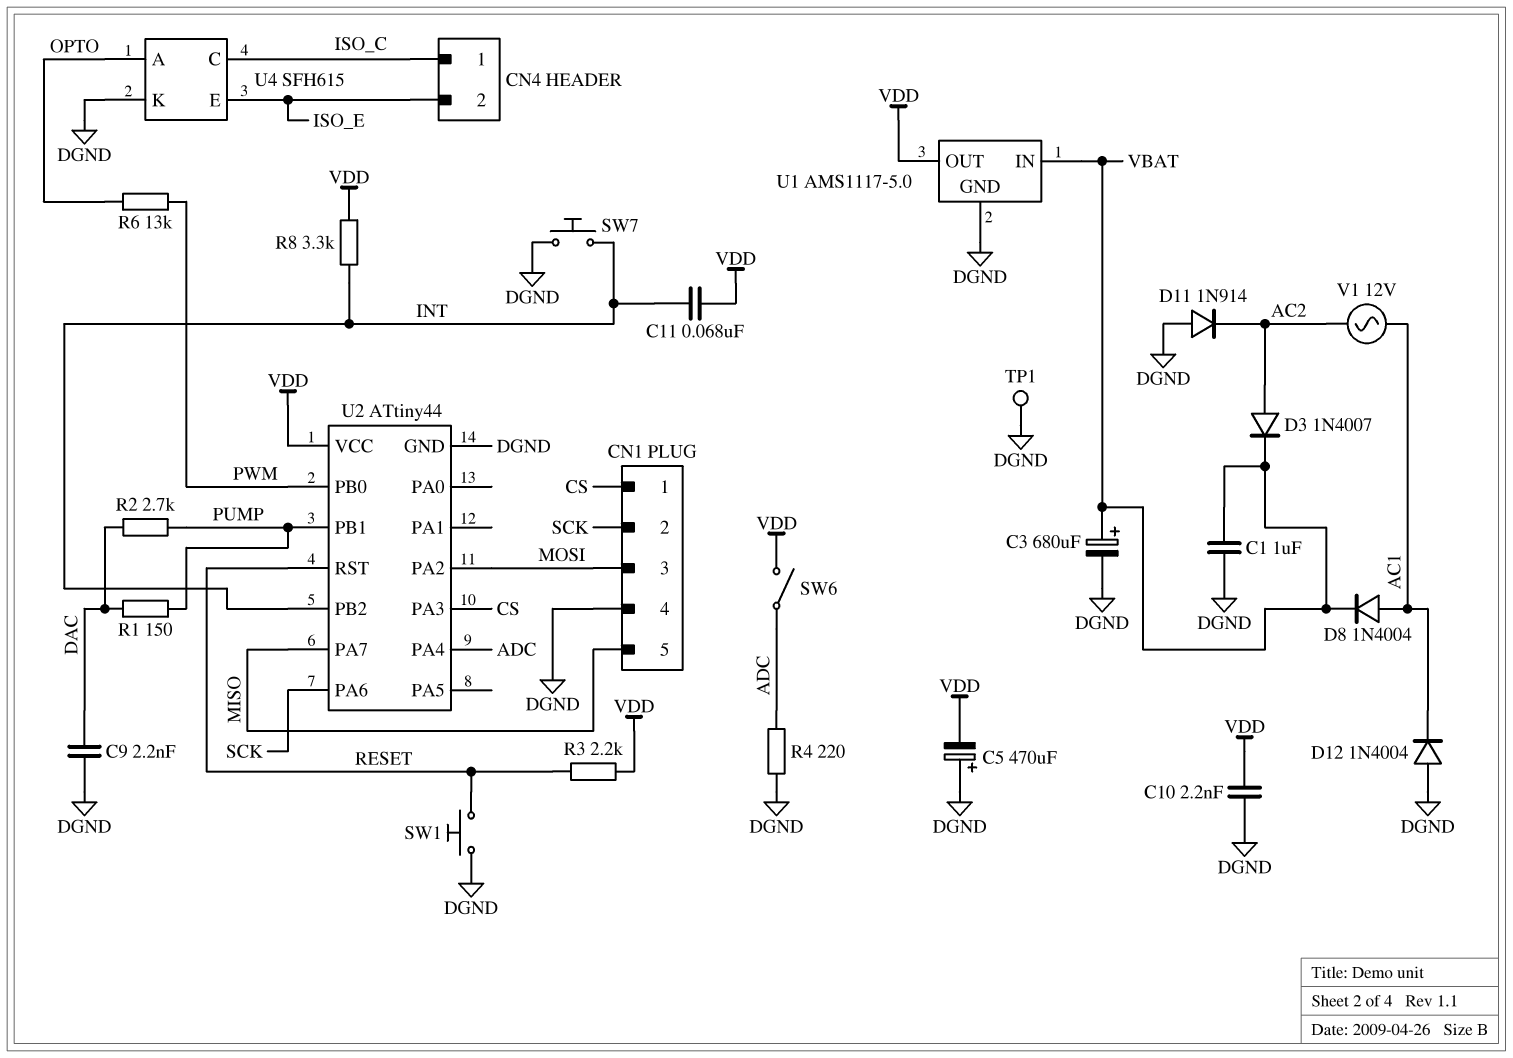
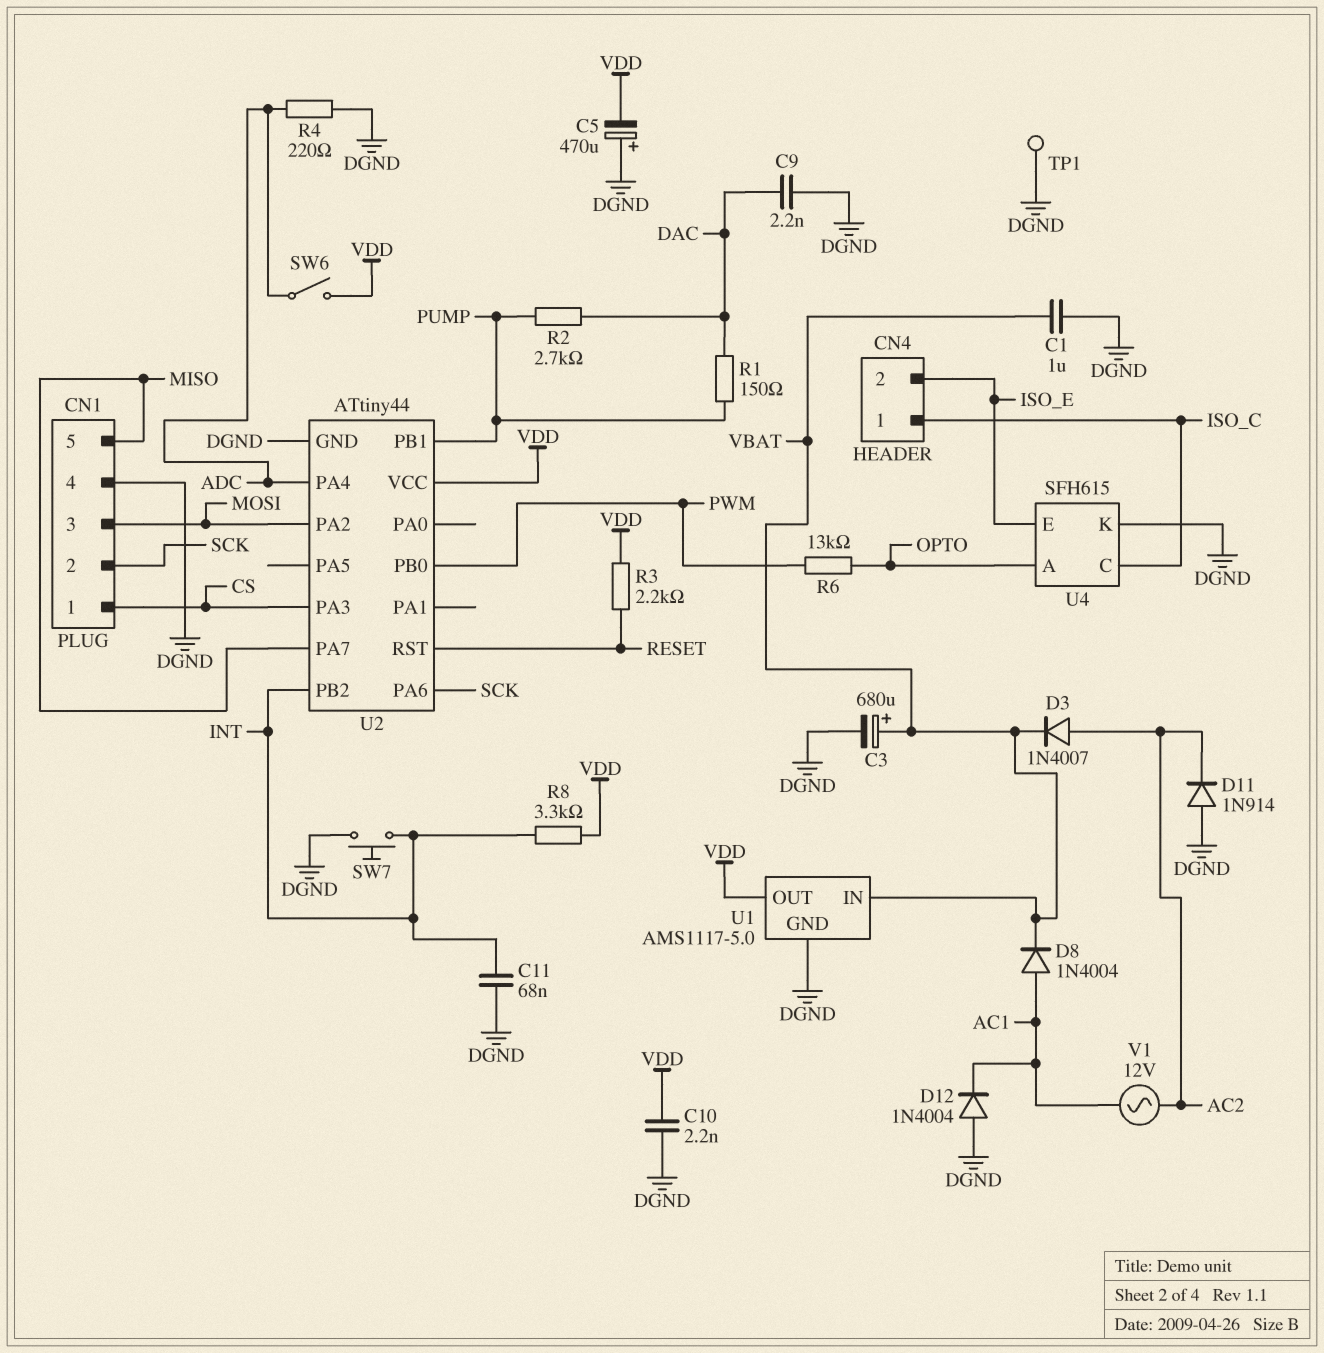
C11: 68nF (INT, VDD) -> 68nF (DGND, INT)
SW1: button (DGND, RESET) -> none

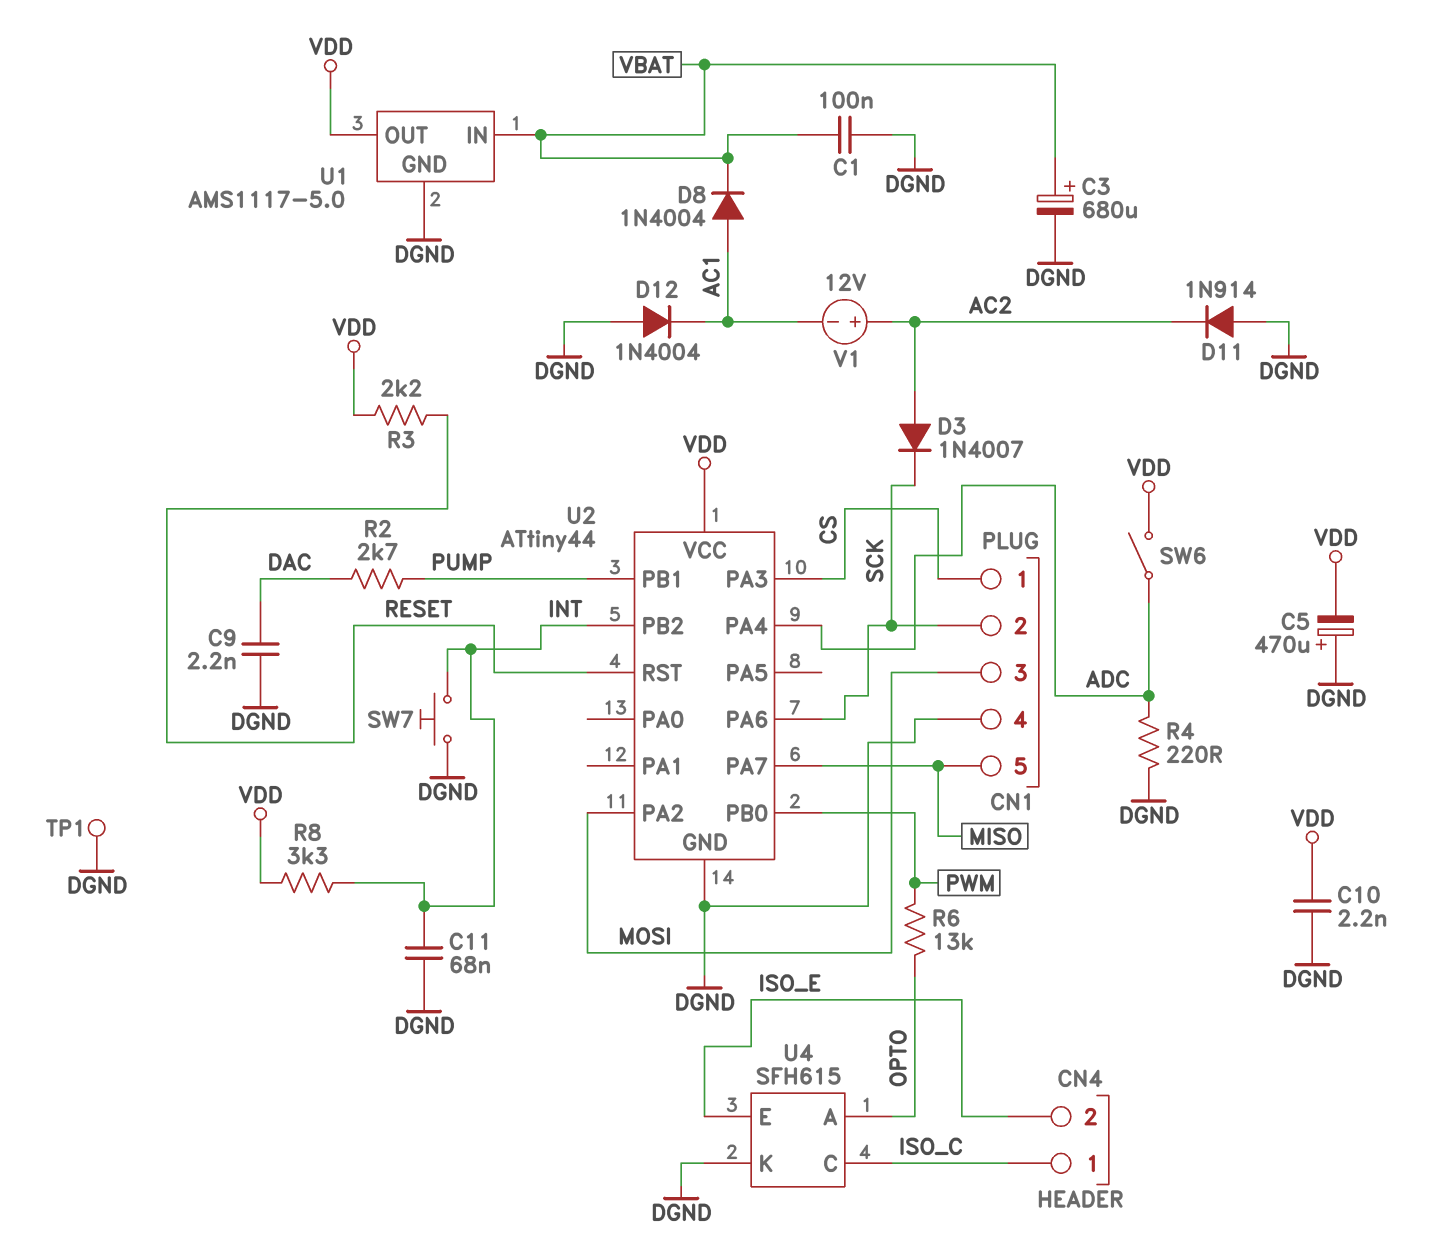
C1: 1uF (DGND, VBAT) -> 100nF (DGND, VBAT)
D3: diode 1N4007 (A AC2, K VBAT) -> diode 1N4007 (A AC2, K SCK)
R1: 150 (DAC, PUMP) -> none
V1: AC 12V (AC1, AC2) -> 12V (plus AC2, minus AC1)

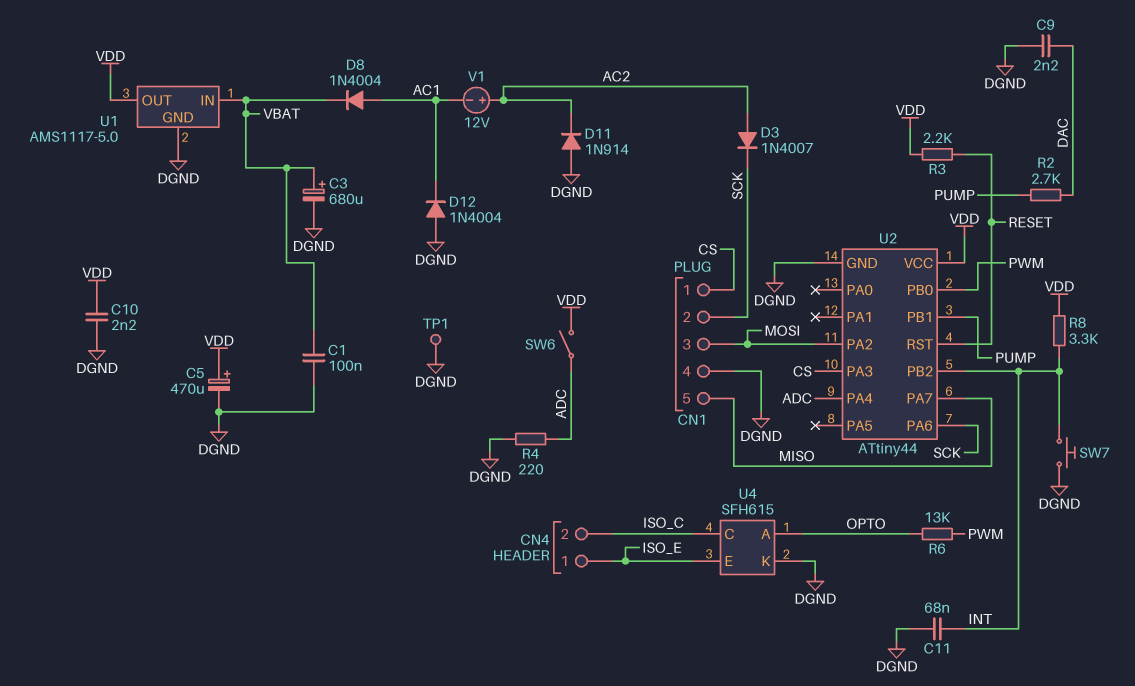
C5: 470uF (plus DGND, minus VDD) -> 470uF (plus VDD, minus DGND)
CN4 pin 1: ISO_C -> ISO_E
CN4 pin 2: ISO_E -> ISO_C

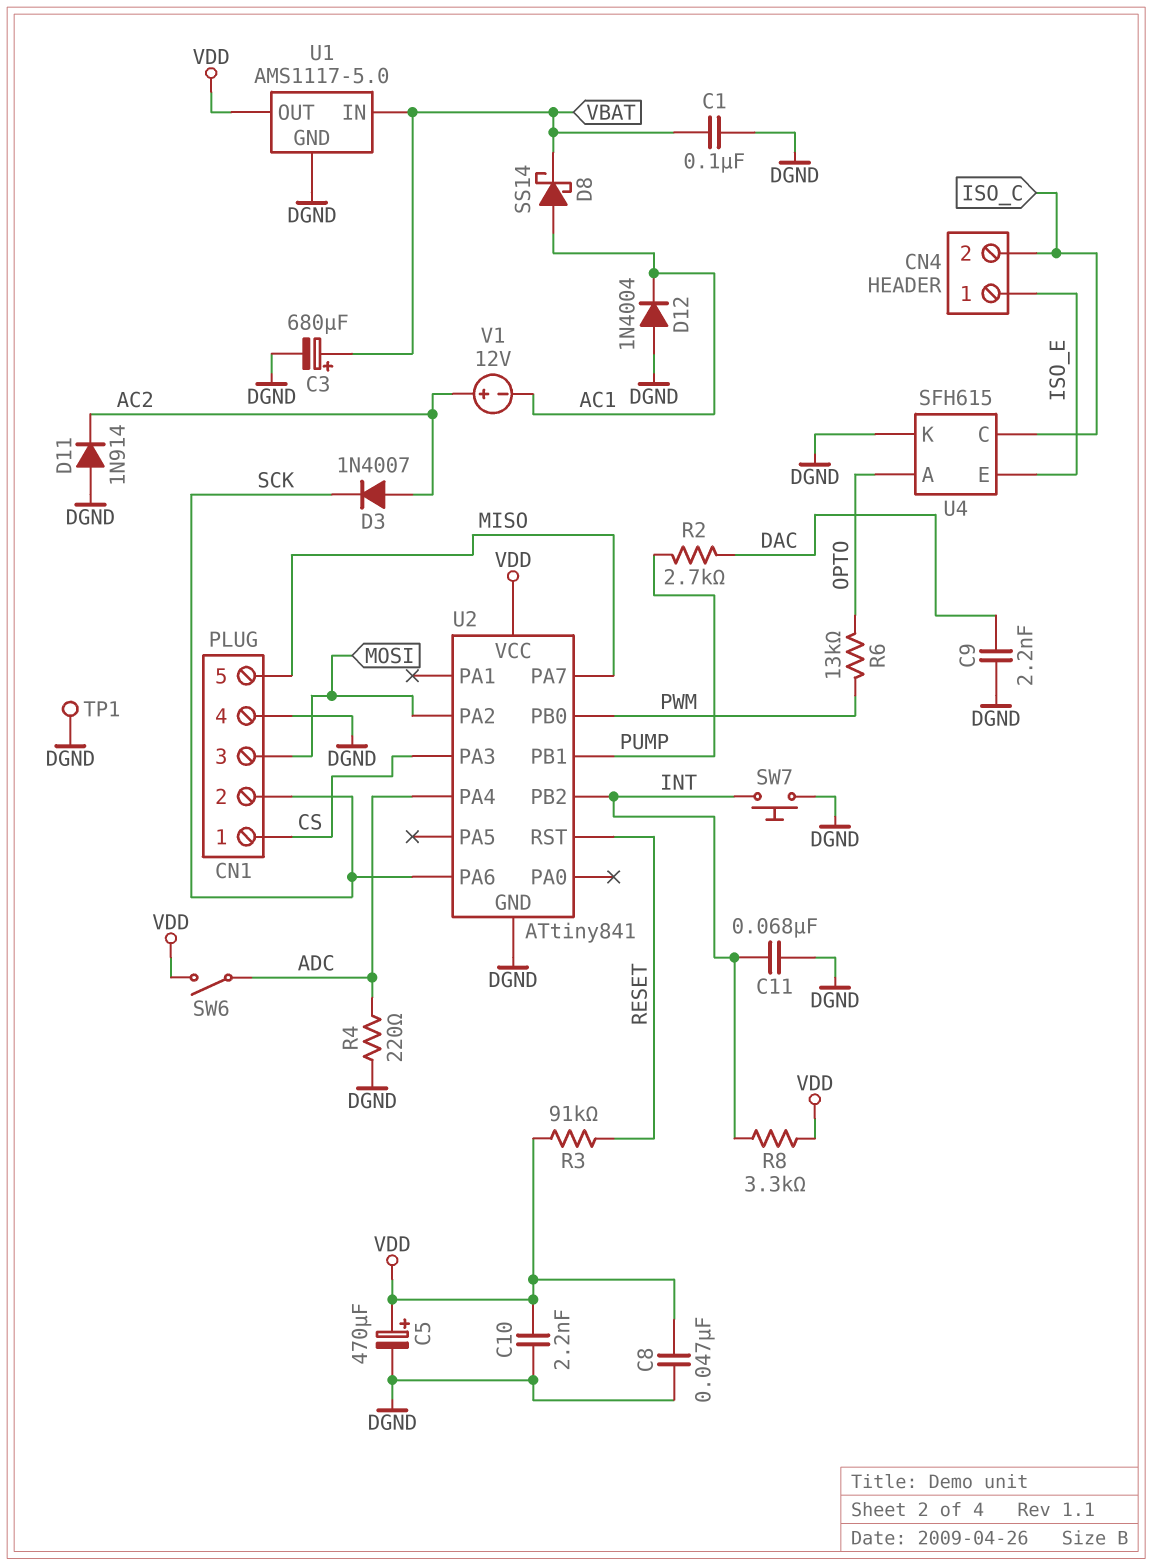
C8: none -> 47nF (DGND, VDD)
D8: diode 1N4004 (A AC1, K VBAT) -> schottky SS14 (A AC1, K VBAT)
R3: 2.2k (RESET, VDD) -> 91k (RESET, VDD)
U2: ATtiny44 -> ATtiny841

